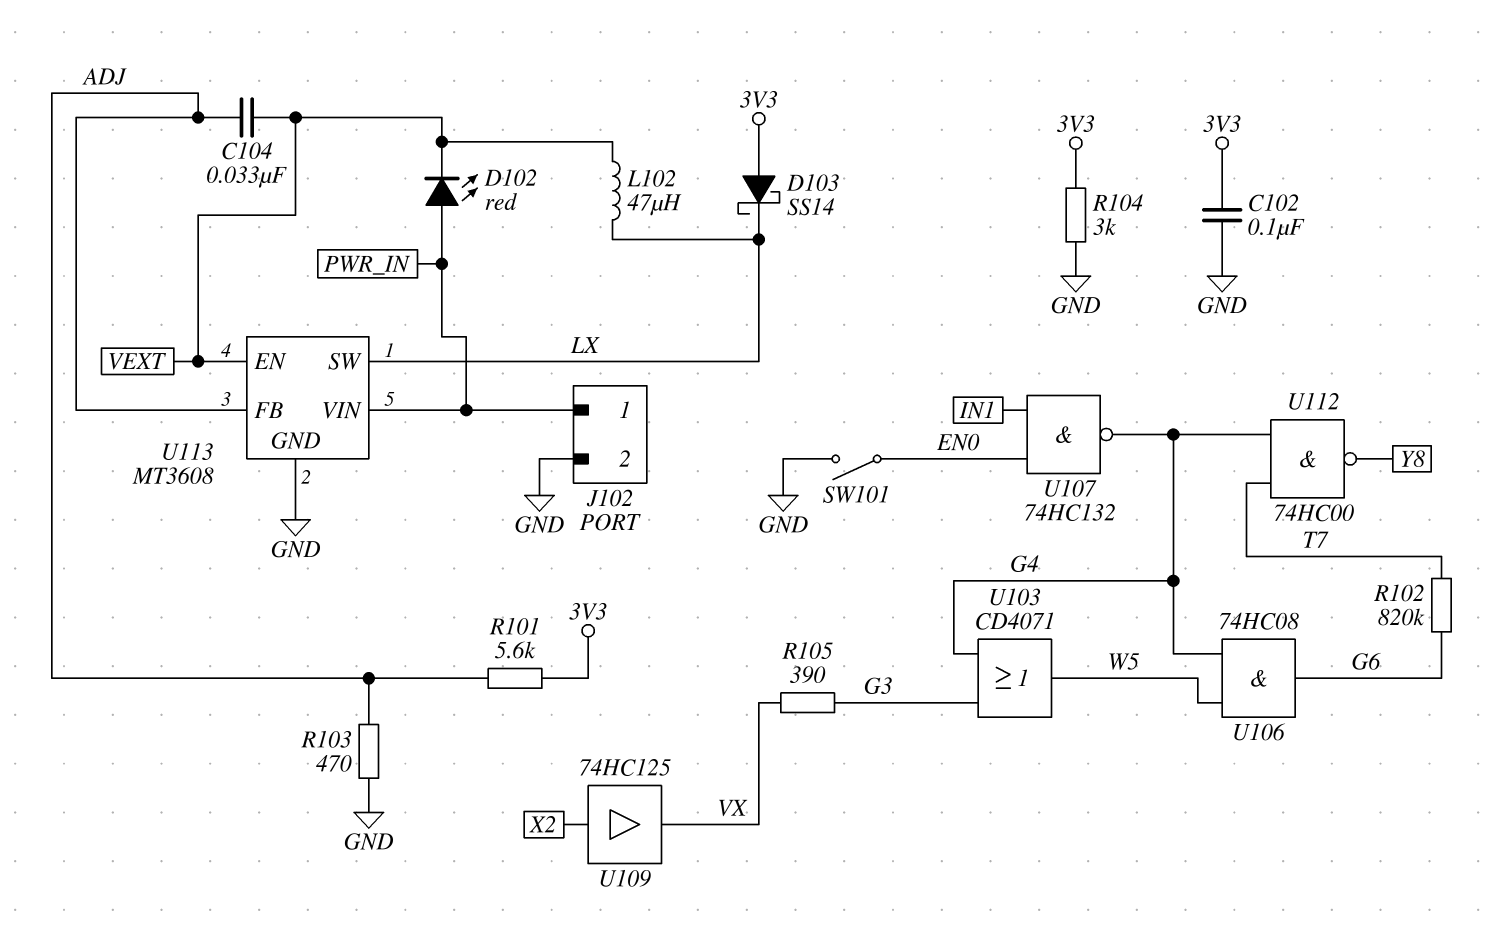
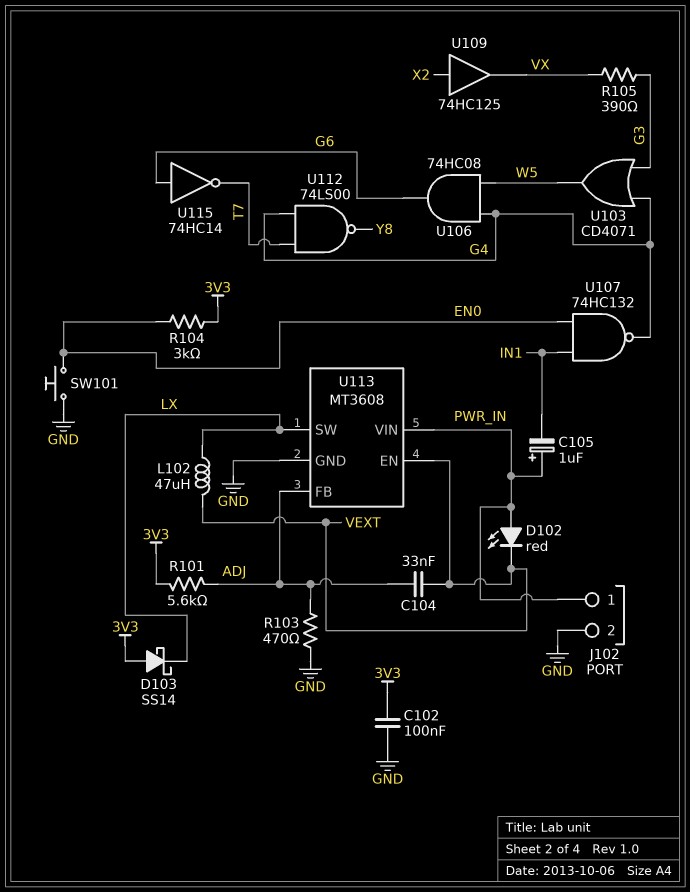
C105: none -> 1uF (plus PWR_IN, minus IN1)
R102: 820k (G6, T7) -> none
R104: 3k (3V3, GND) -> 3k (3V3, EN0)
SW101: switch (EN0, GND) -> button (EN0, GND)
U112: NAND 74HC00 (in G4, in T7, out Y8) -> NAND 74LS00 (in G4, in T7, out Y8)
U115: none -> NOT 74HC14 (in G6, out T7)

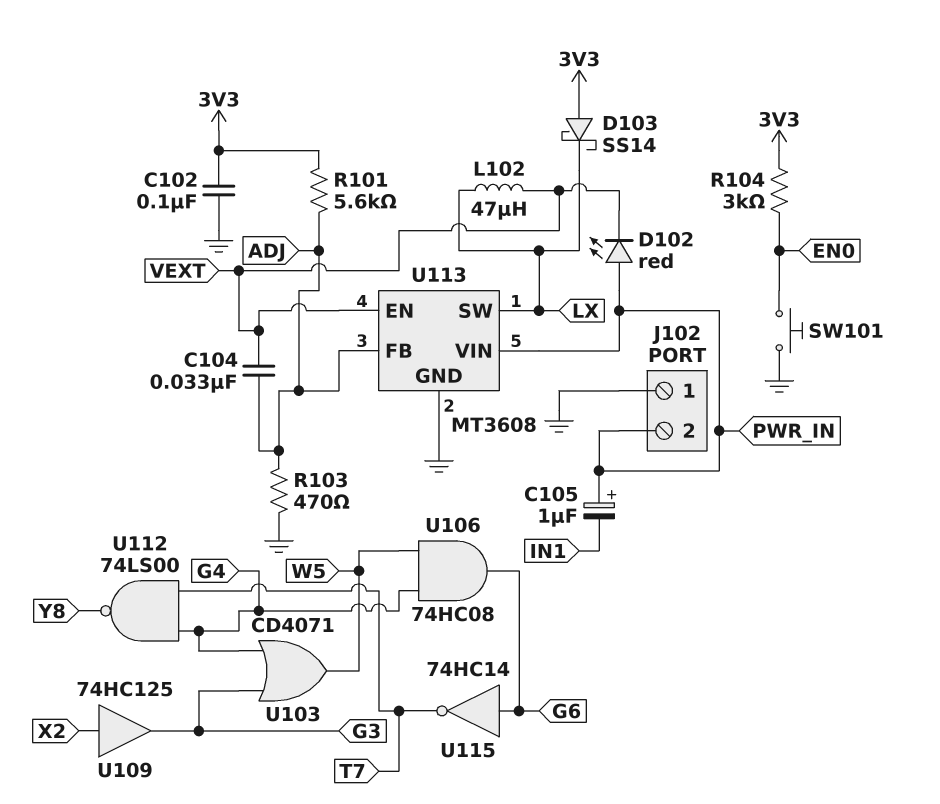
J102 pin 1: PWR_IN -> GND
J102 pin 2: GND -> PWR_IN
R105: 390 (G3, VX) -> none
U107: NAND 74HC132 (in EN0, in IN1, out G4) -> none
U109: buffer 74HC125 (in X2, out VX) -> buffer 74HC125 (in X2, out G3)

